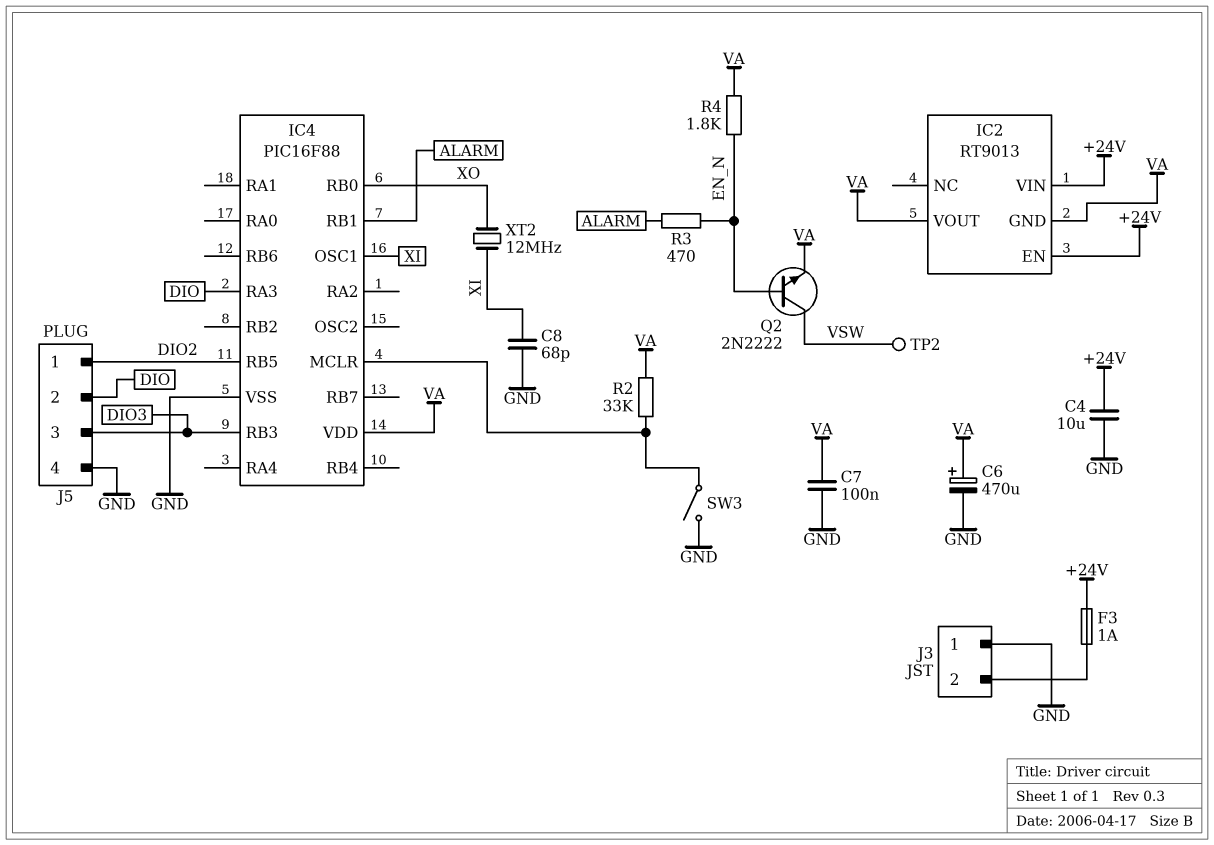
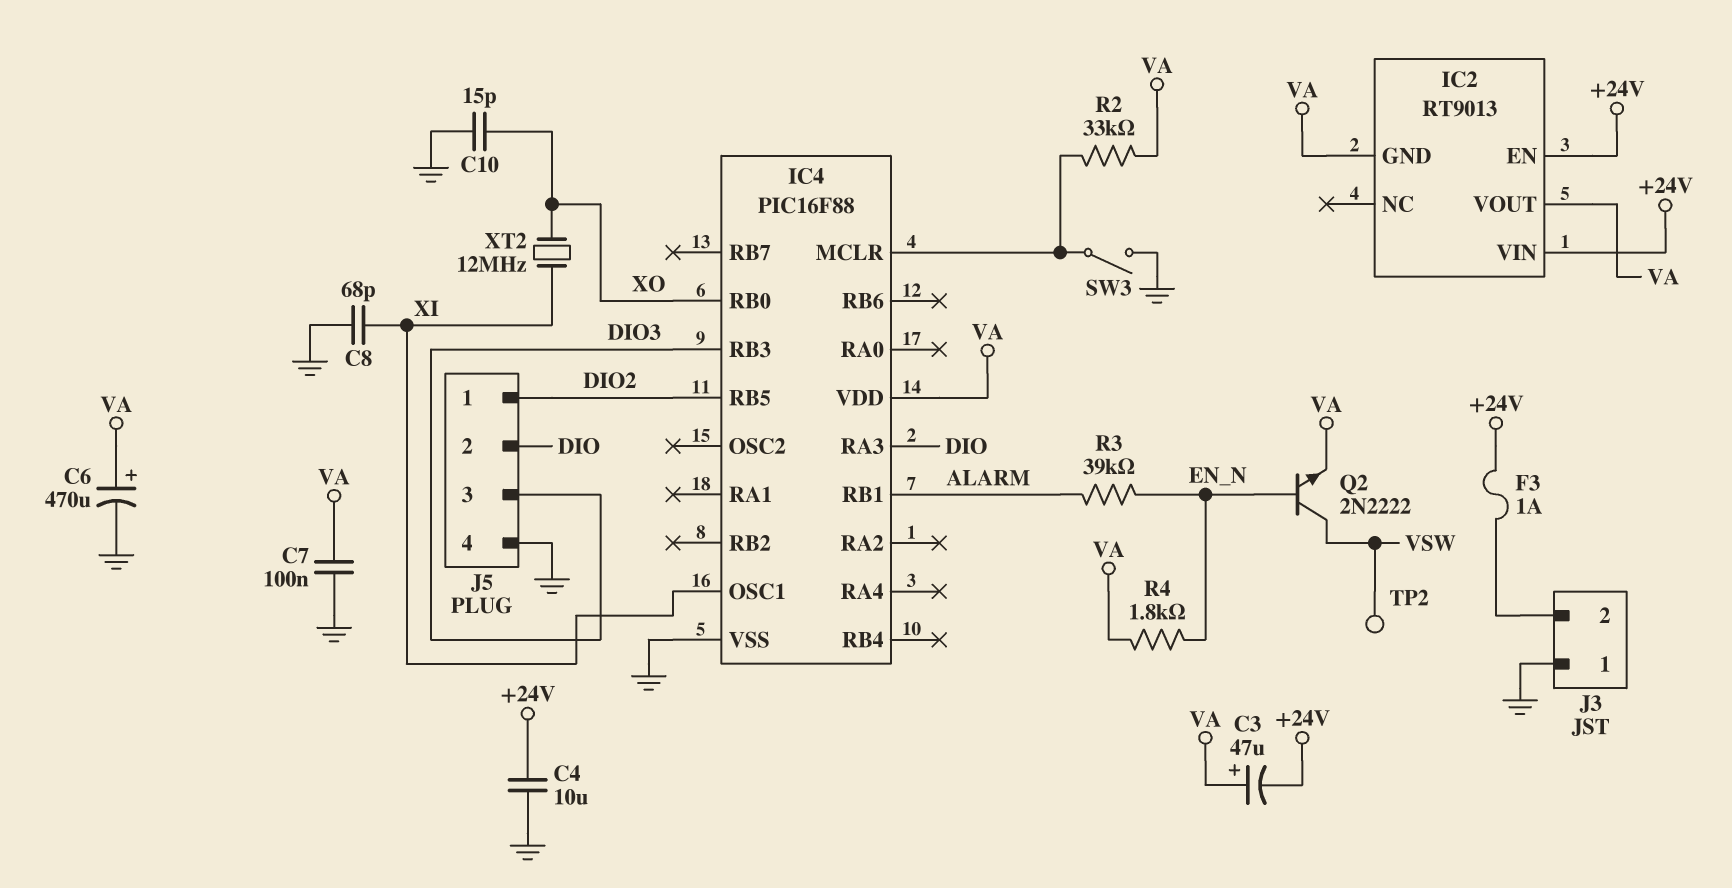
C3: none -> 47uF (plus VA, minus +24V)
C10: none -> 15pF (GND, XO)
R3: 470 (ALARM, EN_N) -> 39k (ALARM, EN_N)

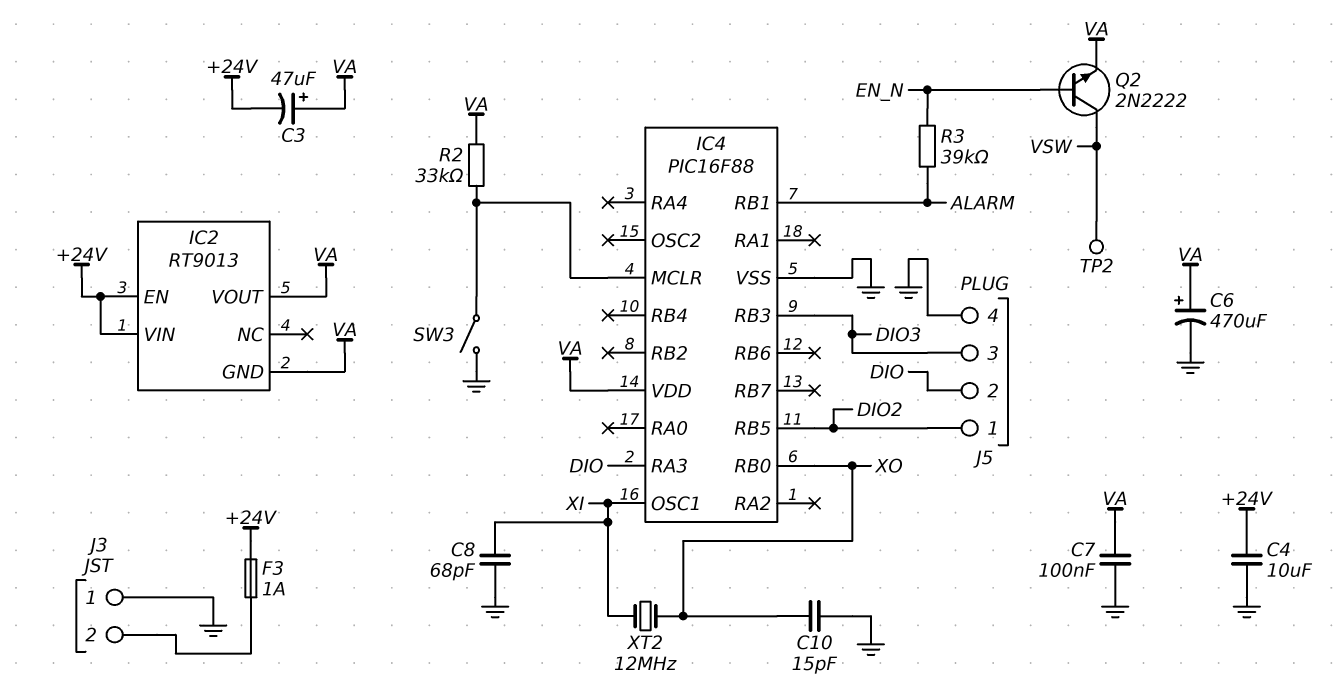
R4: 1.8k (EN_N, VA) -> none

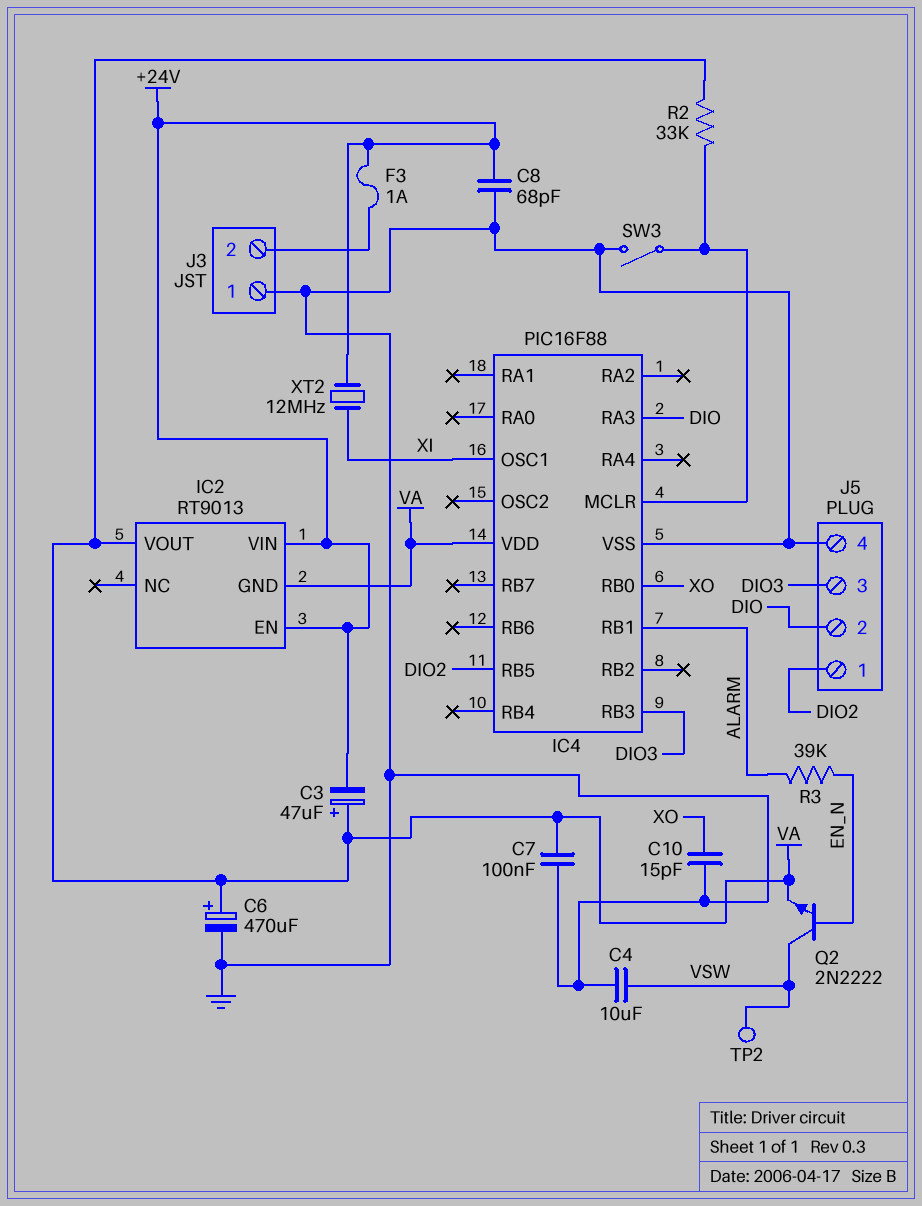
C4: 10uF (+24V, GND) -> 10uF (GND, VSW)
C8: 68pF (GND, XI) -> 68pF (+24V, GND)
XT2: 12MHz (XI, XO) -> 12MHz (+24V, XI)

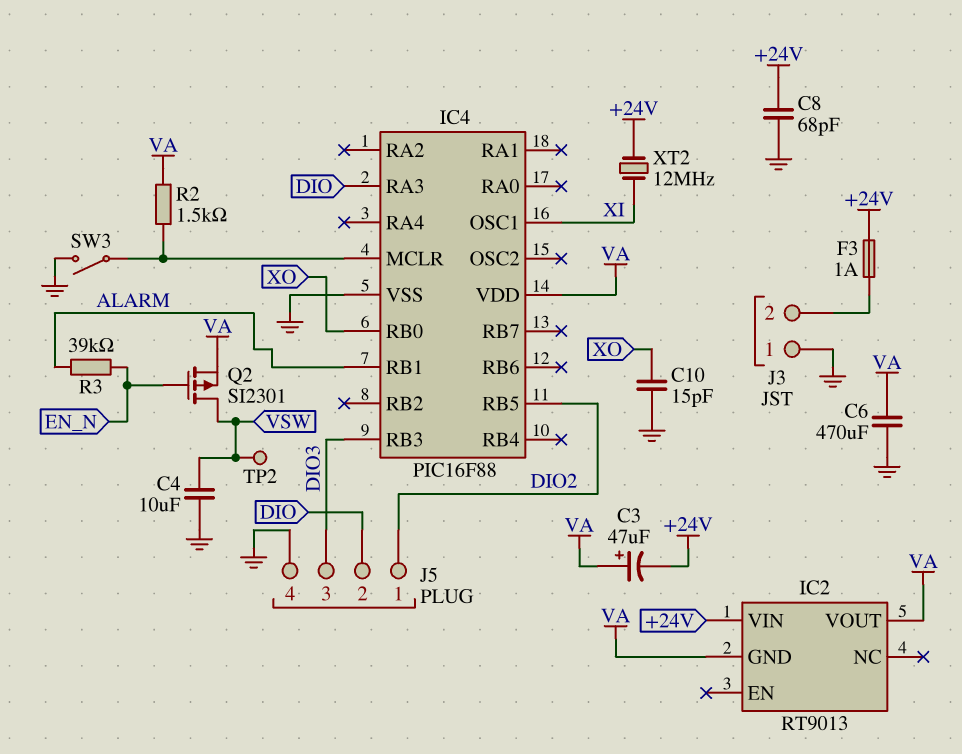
C6: 470uF (plus VA, minus GND) -> 470uF (GND, VA)
C7: 100nF (GND, VA) -> none
IC2 pin EN: +24V -> none
Q2: NPN 2N2222 (B EN_N, C VSW, E VA) -> PMOS SI2301 (G EN_N, D VSW, S VA)
R2: 33k (IC4/MCLR, VA) -> 1.5k (IC4/MCLR, VA)

